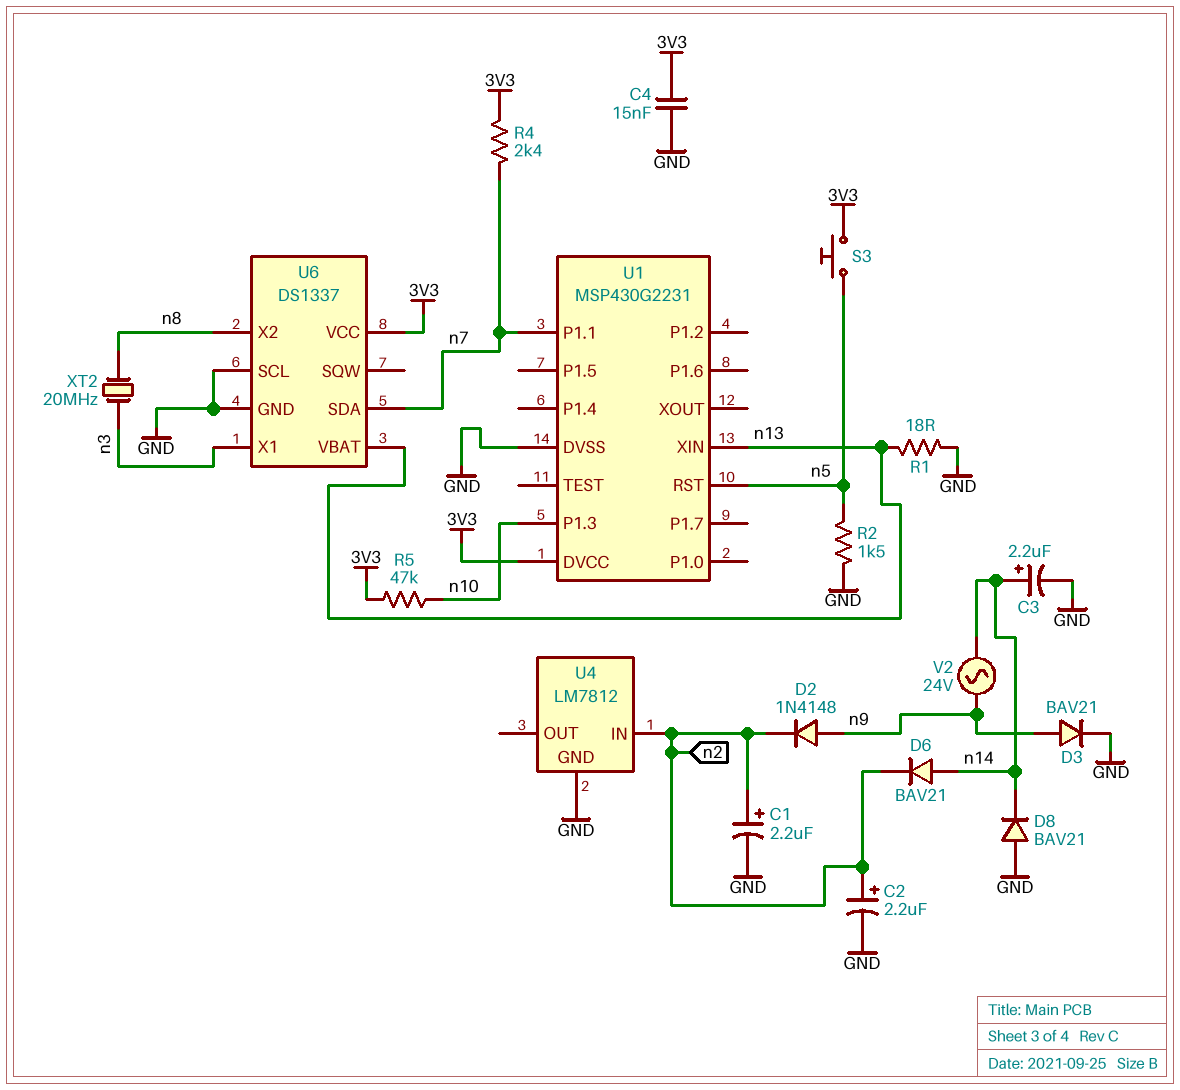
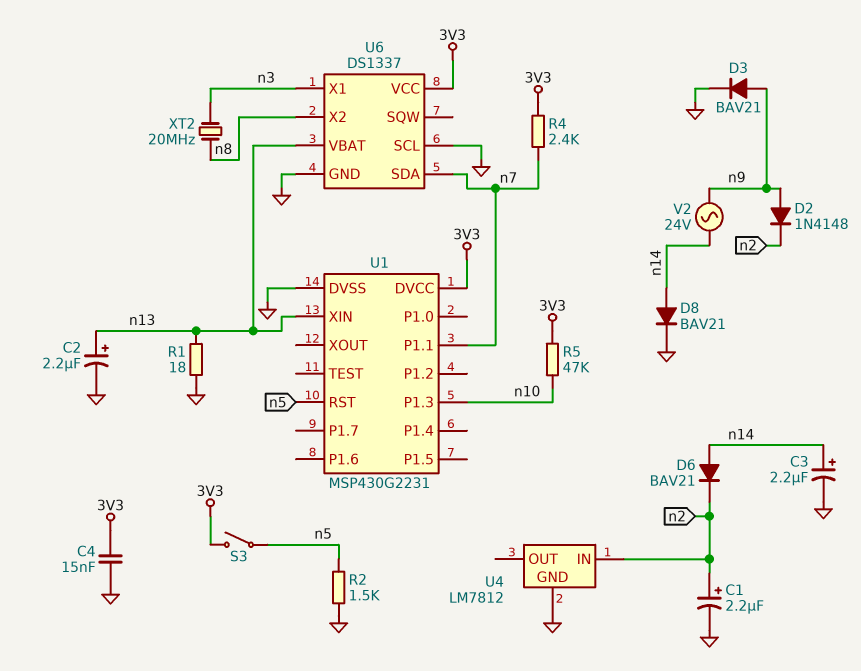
C2: 2.2uF (plus n2, minus GND) -> 2.2uF (plus n13, minus GND)
D8: diode BAV21 (A GND, K n14) -> diode BAV21 (A n14, K GND)
S3: button (3V3, n5) -> switch (3V3, n5)

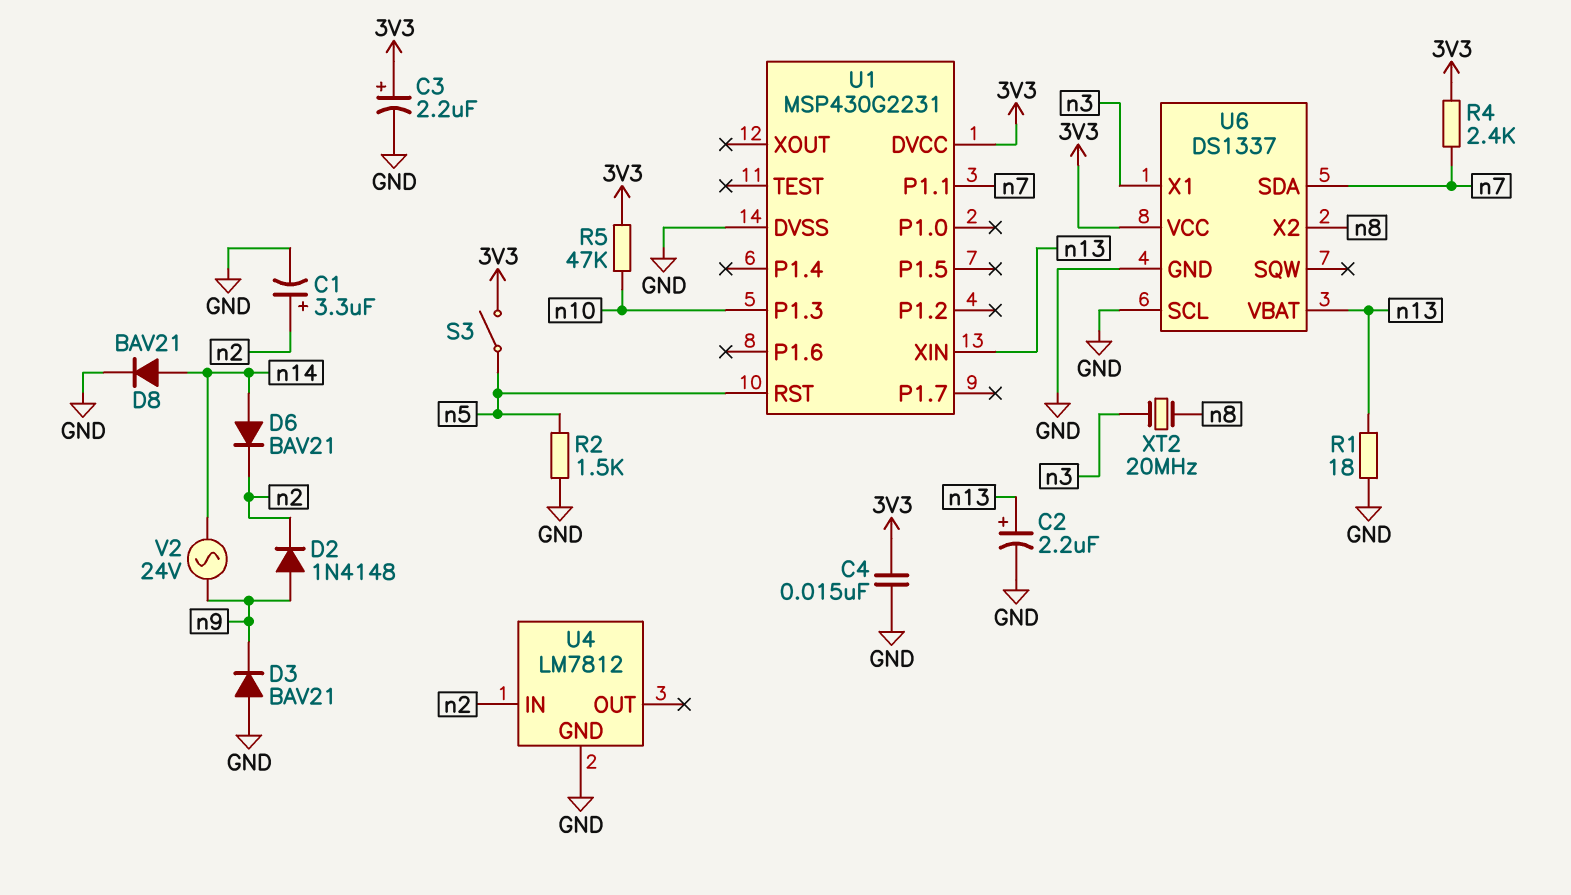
C1: 2.2uF (plus n2, minus GND) -> 3.3uF (plus n2, minus GND)
C3: 2.2uF (plus n14, minus GND) -> 2.2uF (plus 3V3, minus GND)
D3: diode BAV21 (A n9, K GND) -> diode BAV21 (A GND, K n9)

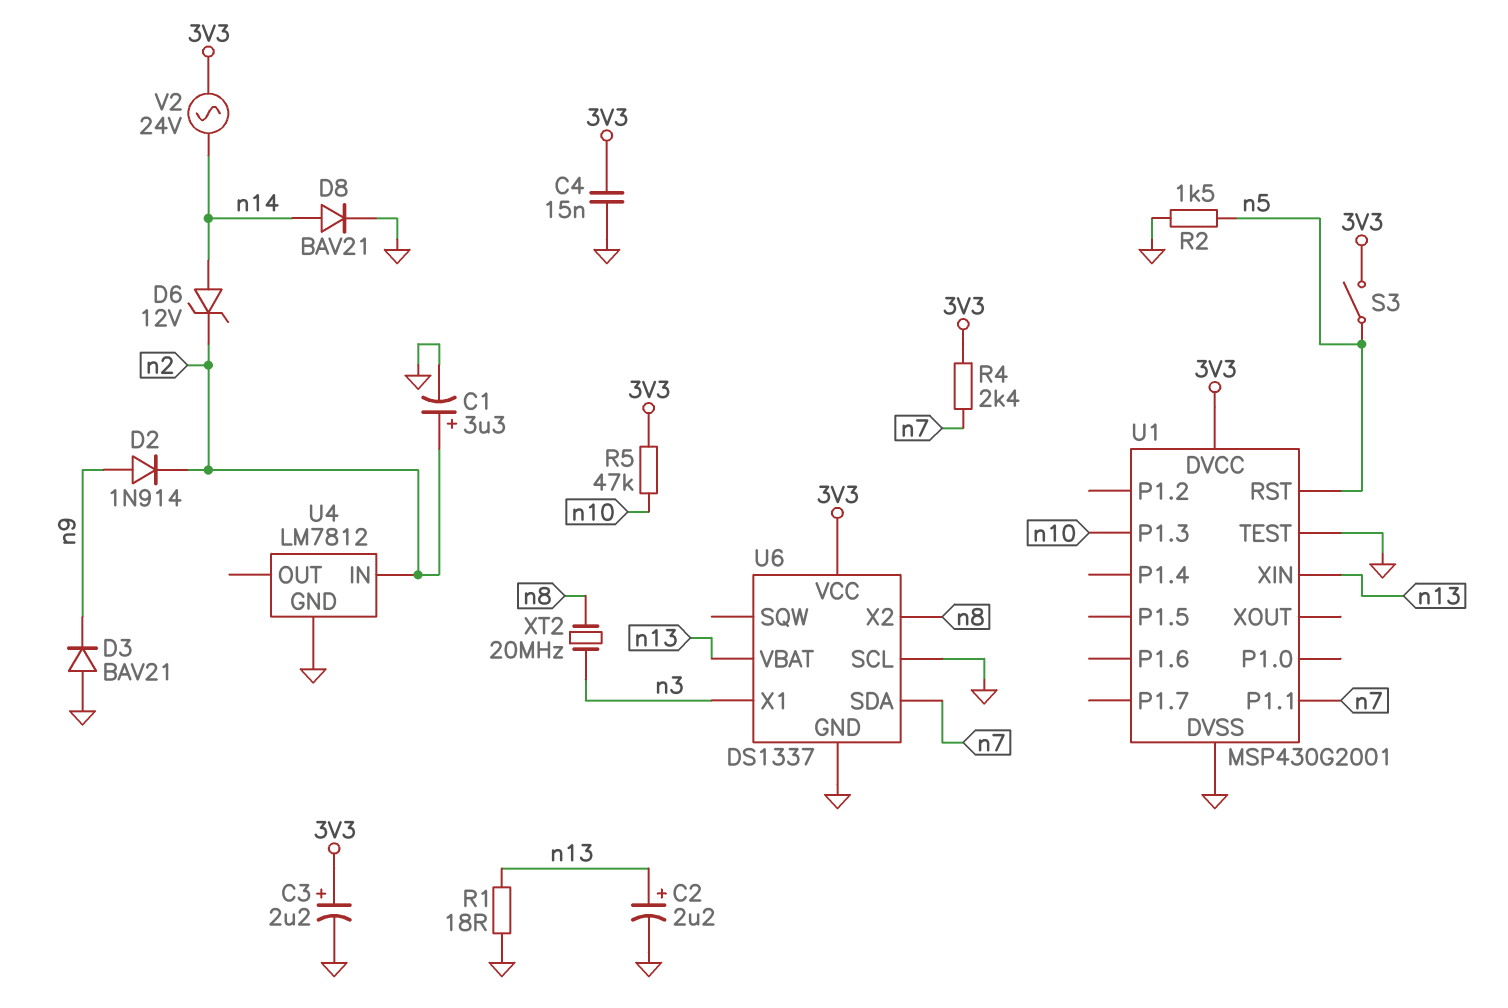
D2: diode 1N4148 (A n9, K n2) -> diode 1N914 (A n9, K n2)
D6: diode BAV21 (A n14, K n2) -> zener 12V (A n14, K n2)
U1: MSP430G2231 -> MSP430G2001
U1 pin TEST: none -> GND
V2: AC 24V (n9, n14) -> AC 24V (3V3, n14)

